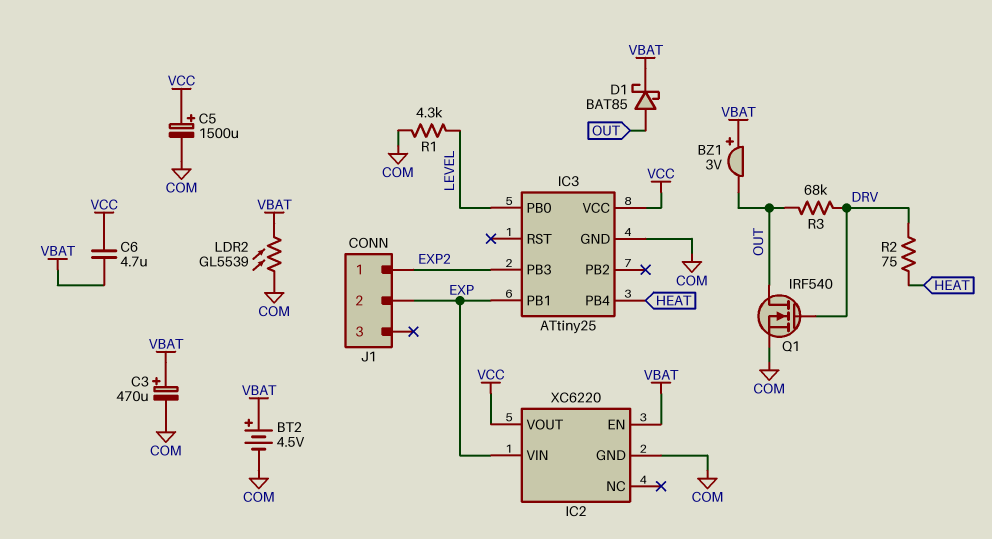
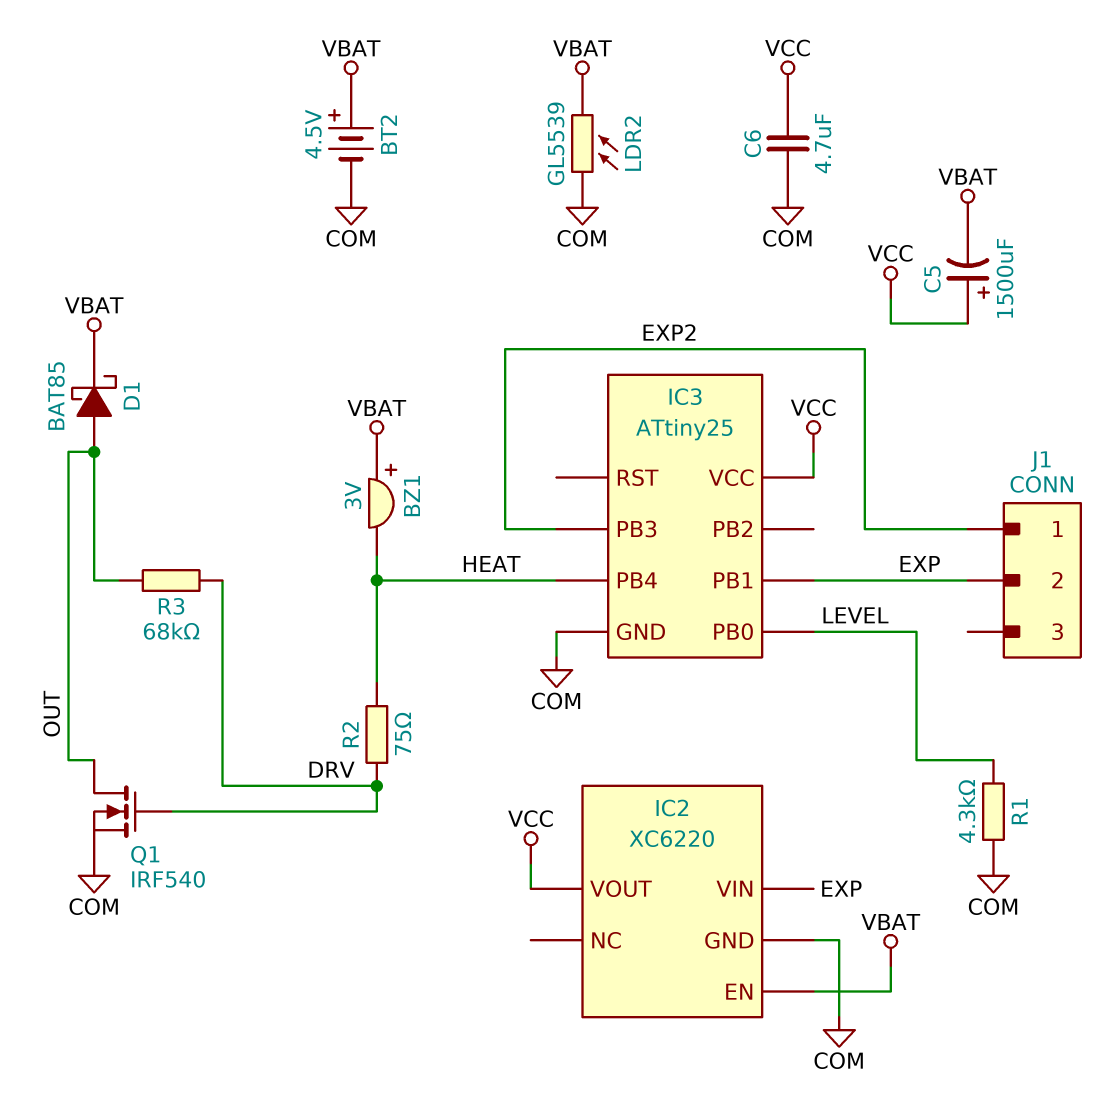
BZ1: buzzer 3V (plus VBAT, minus OUT) -> buzzer 3V (plus VBAT, minus HEAT)
C3: 470uF (plus VBAT, minus COM) -> none
C5: 1500uF (plus VCC, minus COM) -> 1500uF (plus VCC, minus VBAT)
C6: 4.7uF (VBAT, VCC) -> 4.7uF (COM, VCC)

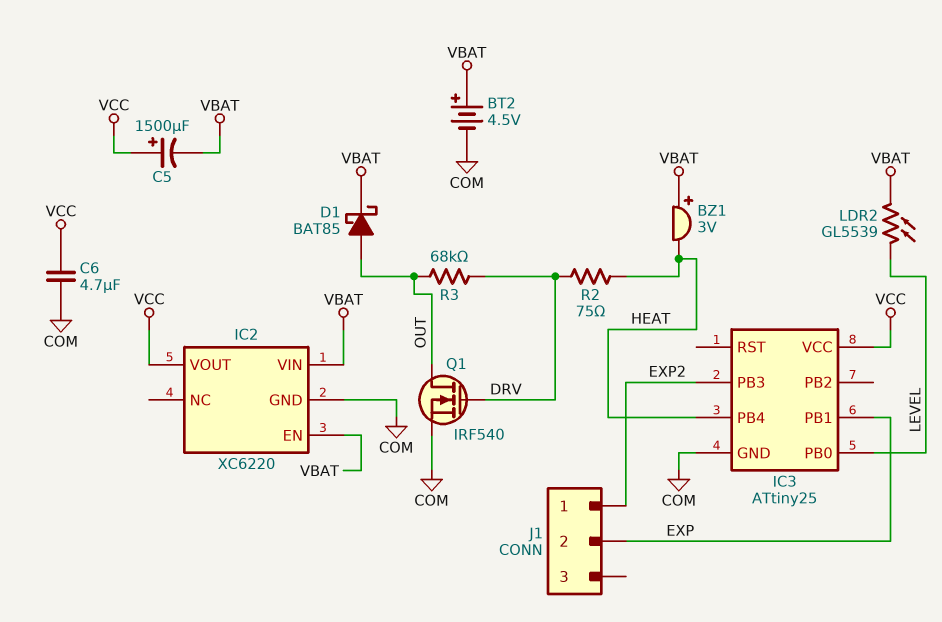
IC2 pin VIN: EXP -> VBAT
LDR2: GL5539 (COM, VBAT) -> GL5539 (LEVEL, VBAT)
R1: 4.3k (COM, LEVEL) -> none

